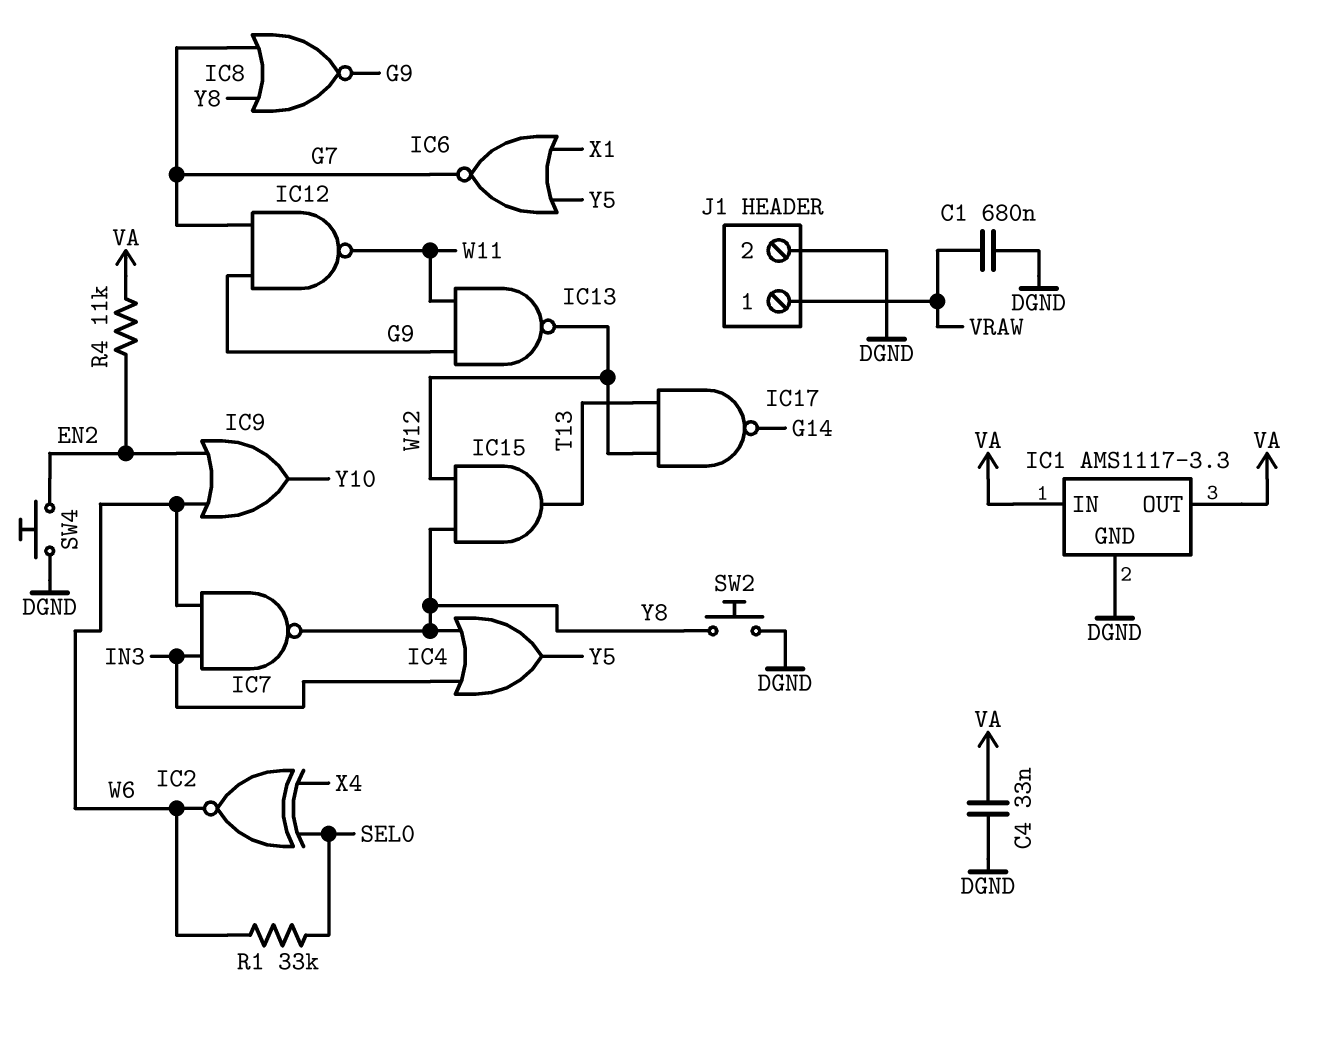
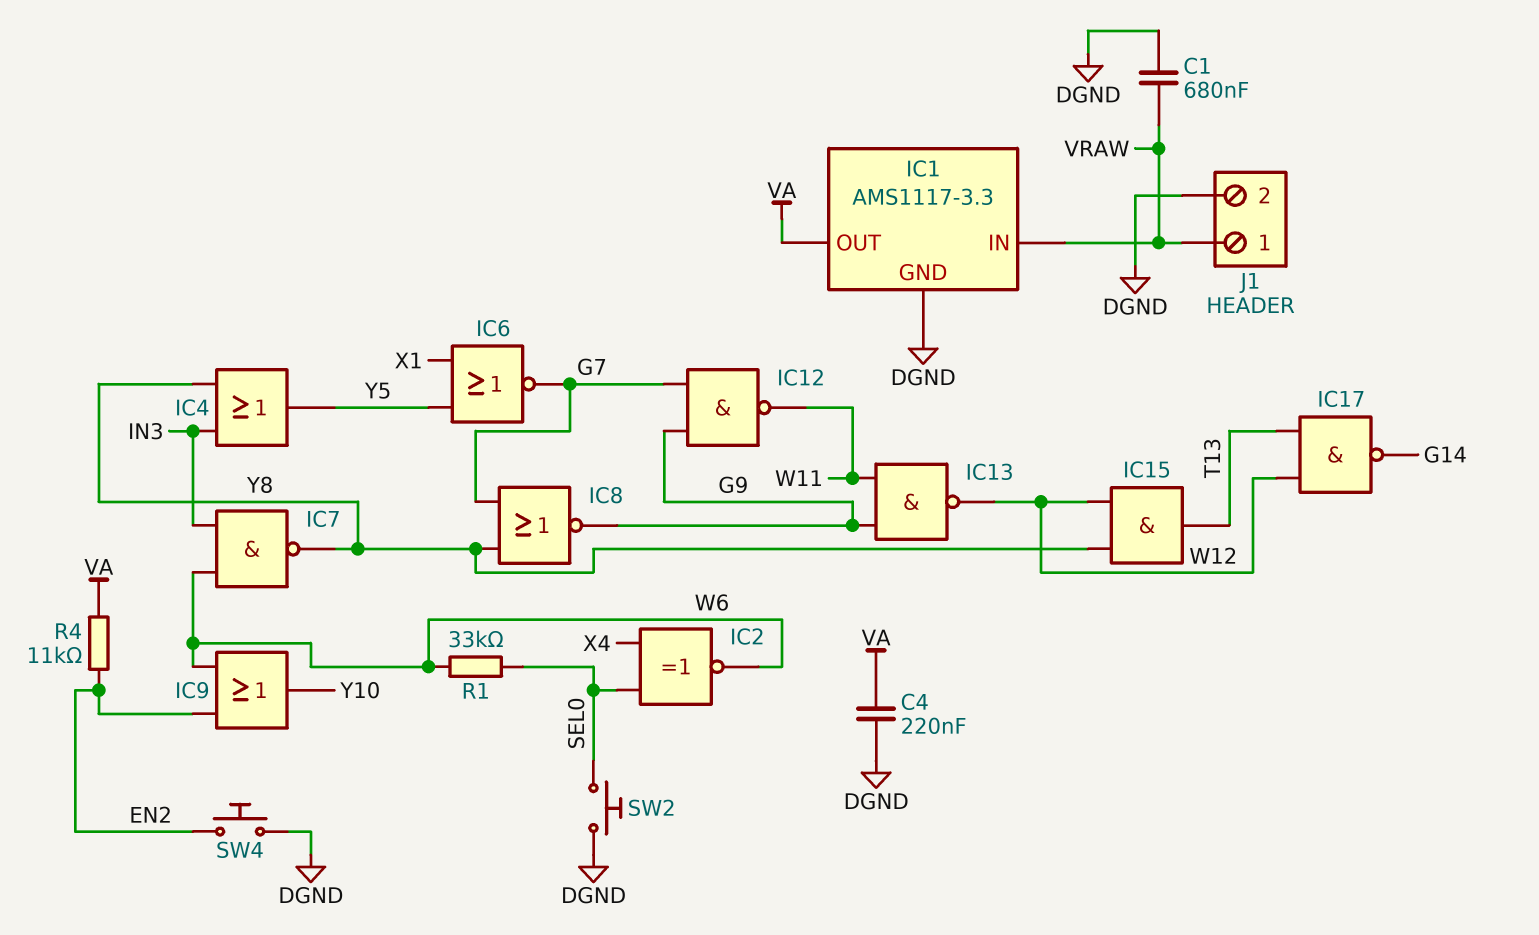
C4: 33nF (DGND, VA) -> 220nF (DGND, VA)
IC1 pin IN: VA -> VRAW
SW2: button (DGND, Y8) -> button (DGND, SEL0)

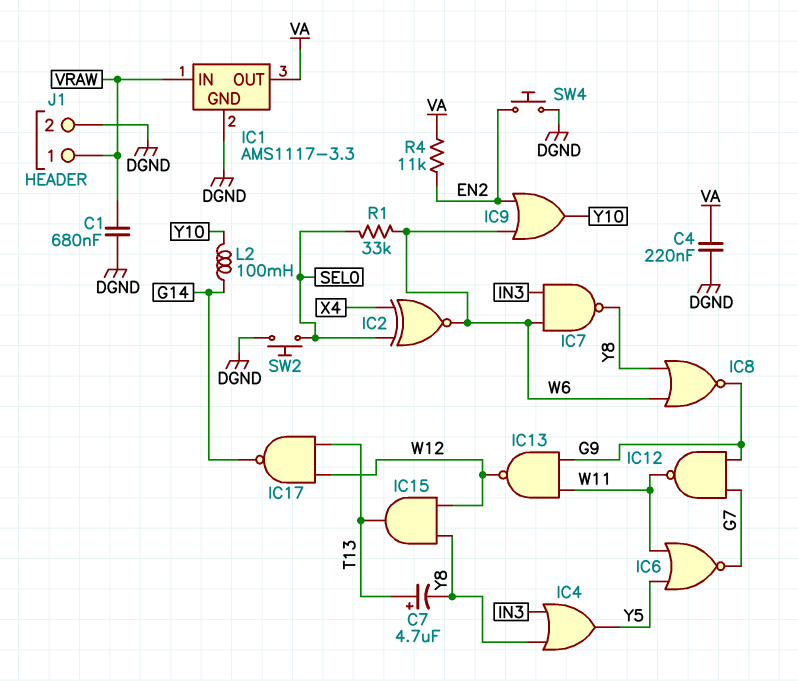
C7: none -> 4.7uF (plus T13, minus Y8)
IC6: NOR (in X1, in Y5, out G7) -> NOR (in W11, in Y5, out G7)
IC8: NOR (in G7, in Y8, out G9) -> NOR (in W6, in Y8, out G9)
L2: none -> 100mH (G14, Y10)

